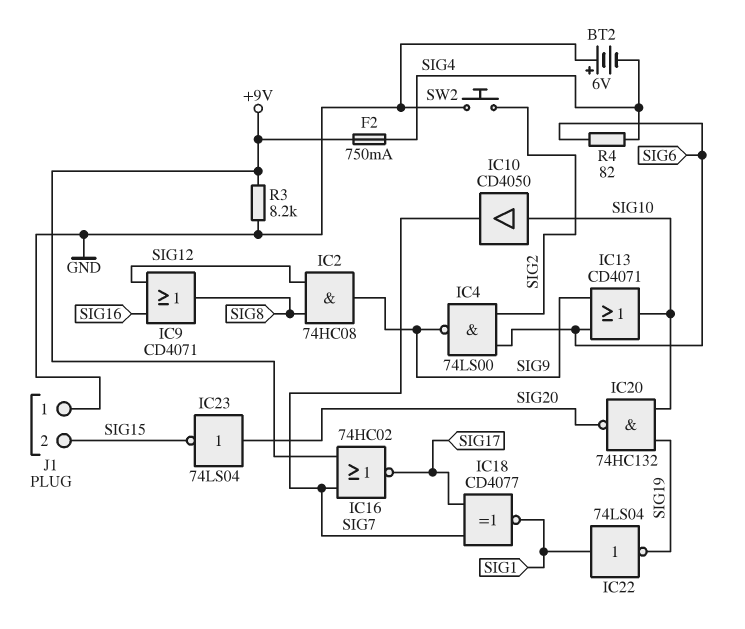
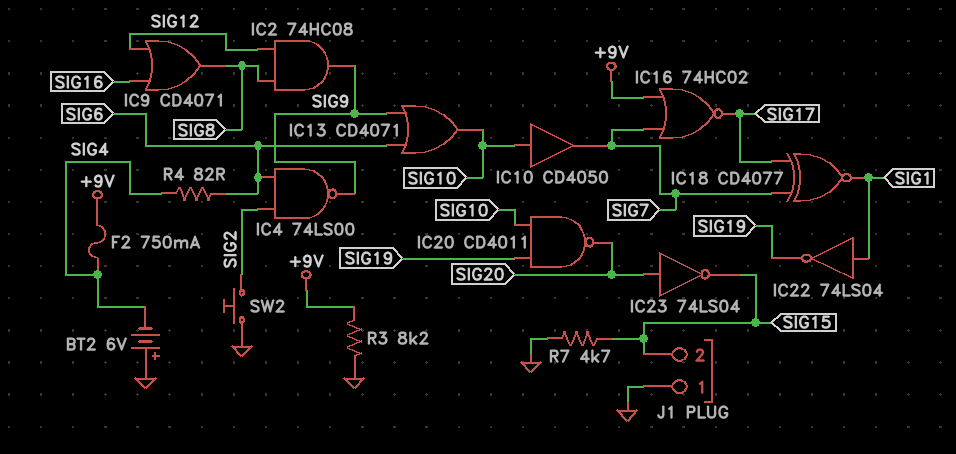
IC20: NAND 74HC132 (in SIG10, in SIG19, out SIG20) -> NAND CD4011 (in SIG10, in SIG19, out SIG20)
R7: none -> 4.7k (GND, SIG15)

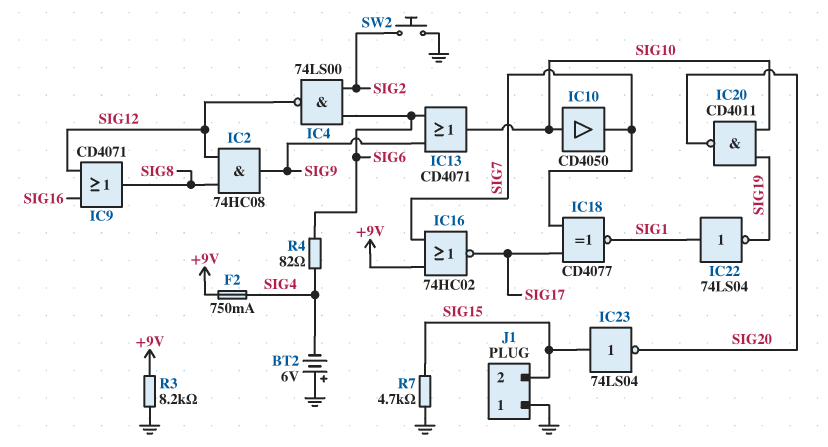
IC4: NAND 74LS00 (in SIG2, in SIG6, out SIG9) -> NAND 74LS00 (in SIG2, in SIG6, out SIG12)
IC23: NOT 74LS04 (in SIG20, out SIG15) -> NOT 74LS04 (in SIG15, out SIG20)

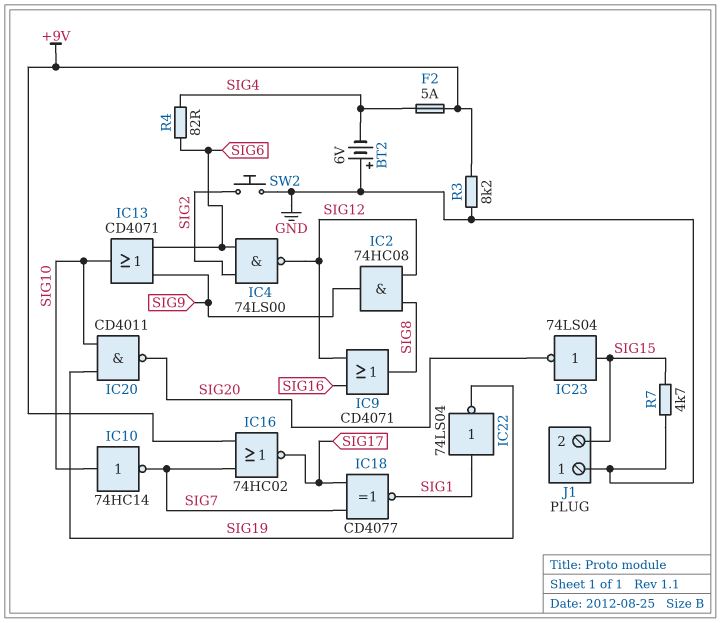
F2: 750mA (+9V, SIG4) -> 5A (+9V, SIG4)
IC10: buffer CD4050 (in SIG10, out SIG7) -> NOT 74HC14 (in SIG10, out SIG7)

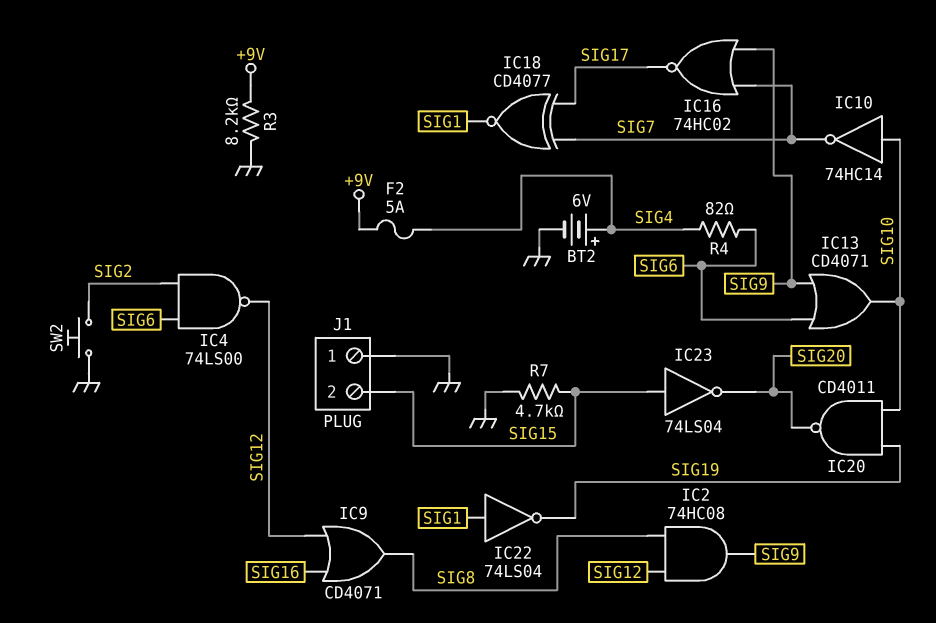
BT2: 6V (plus GND, minus SIG4) -> 6V (plus SIG4, minus GND)
IC16: NOR 74HC02 (in +9V, in SIG7, out SIG17) -> NOR 74HC02 (in SIG7, in SIG9, out SIG17)

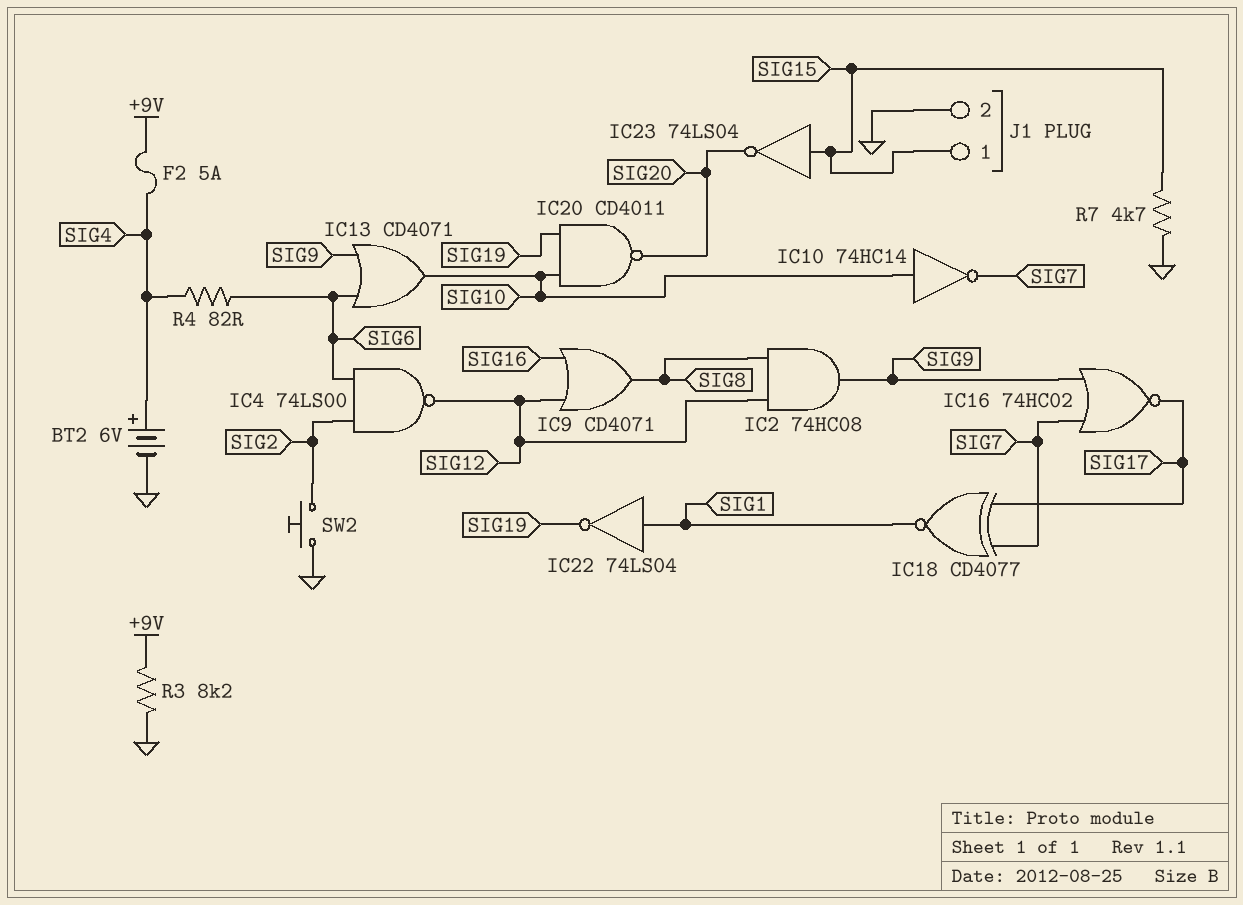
J1 pin 1: GND -> SIG15
J1 pin 2: SIG15 -> GND

